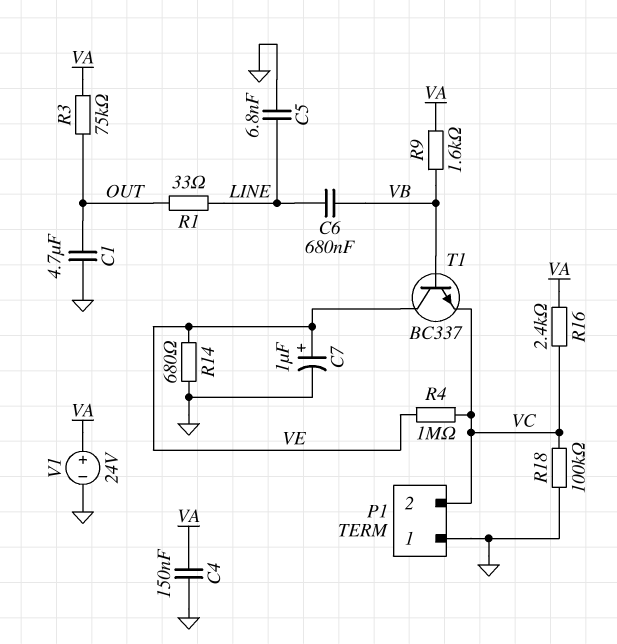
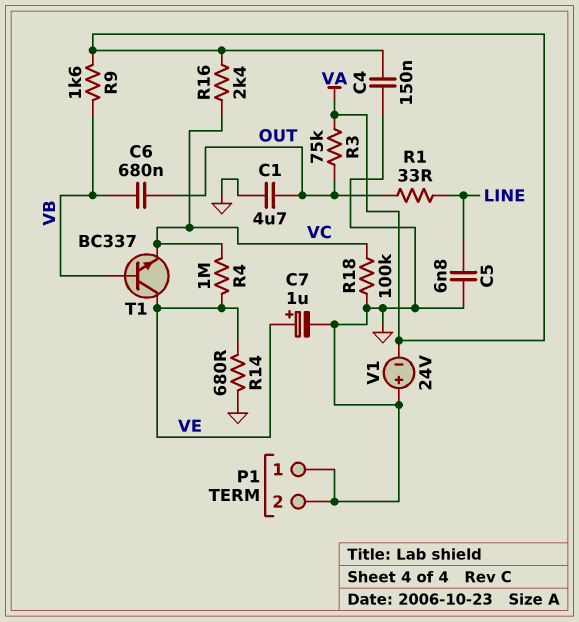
C6: 680nF (LINE, VB) -> 680nF (OUT, VB)
P1 pin 2: VC -> GND
V1: 24V (plus VA, minus GND) -> 24V (plus GND, minus VA)

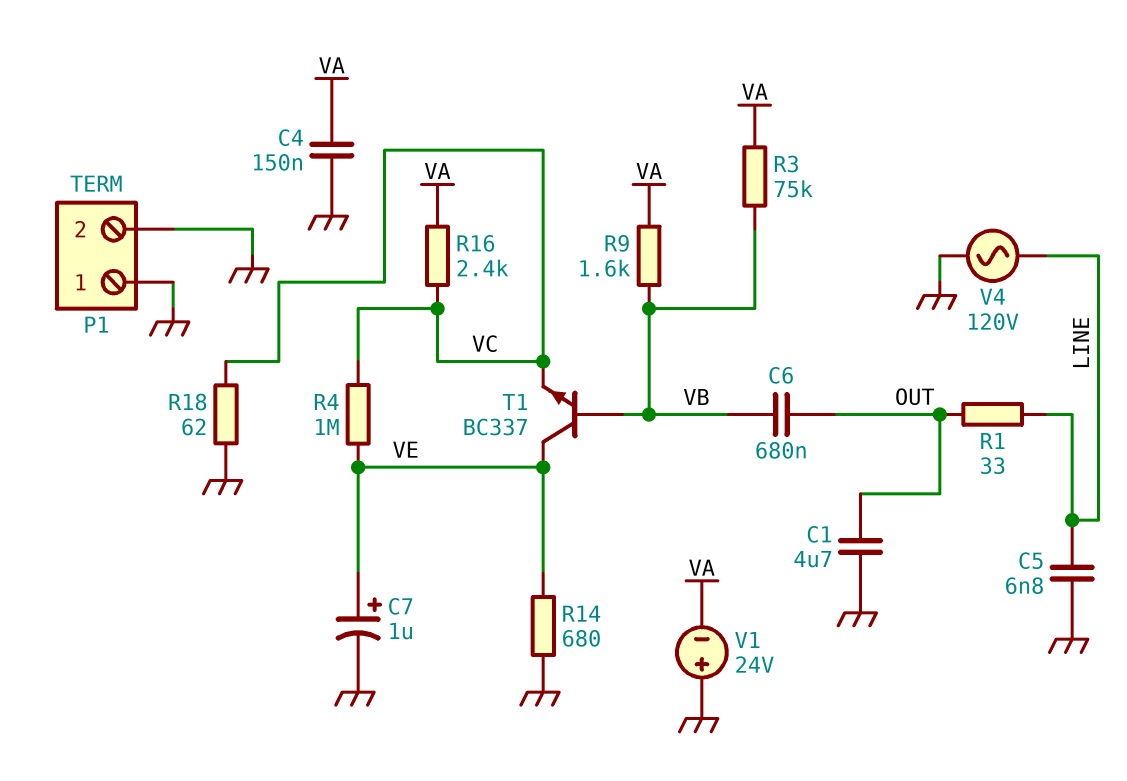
R3: 75k (OUT, VA) -> 75k (VA, VB)
R18: 100k (GND, VC) -> 62 (GND, VC)
V4: none -> AC 120V (GND, LINE)

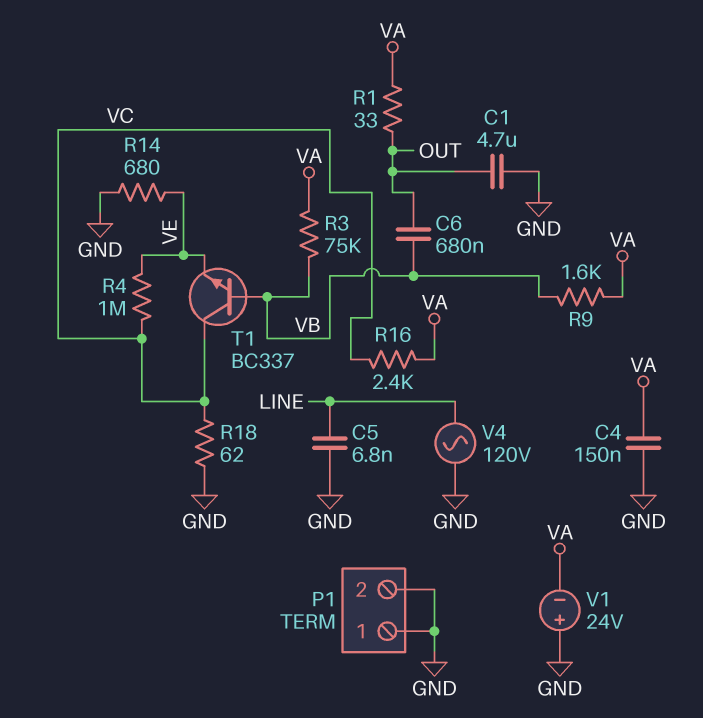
C7: 1uF (plus VE, minus GND) -> none
R1: 33 (LINE, OUT) -> 33 (OUT, VA)
T1: NPN BC337 (B VB, C VE, E VC) -> NPN BC337 (B VB, C VC, E VE)

